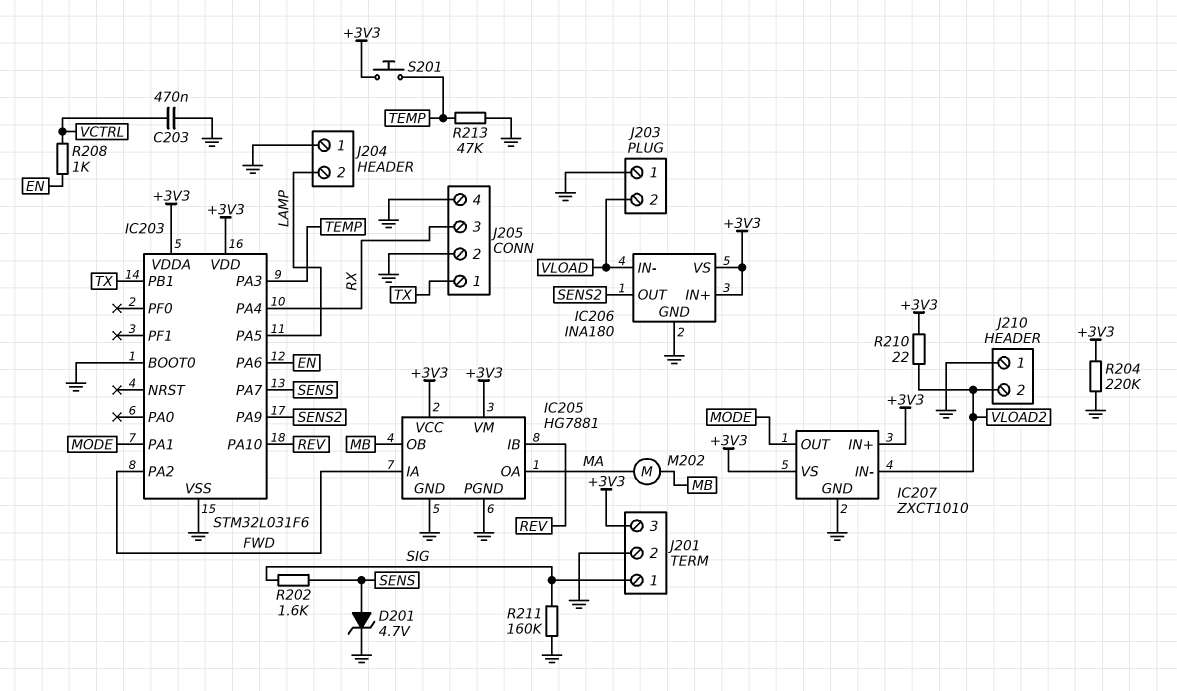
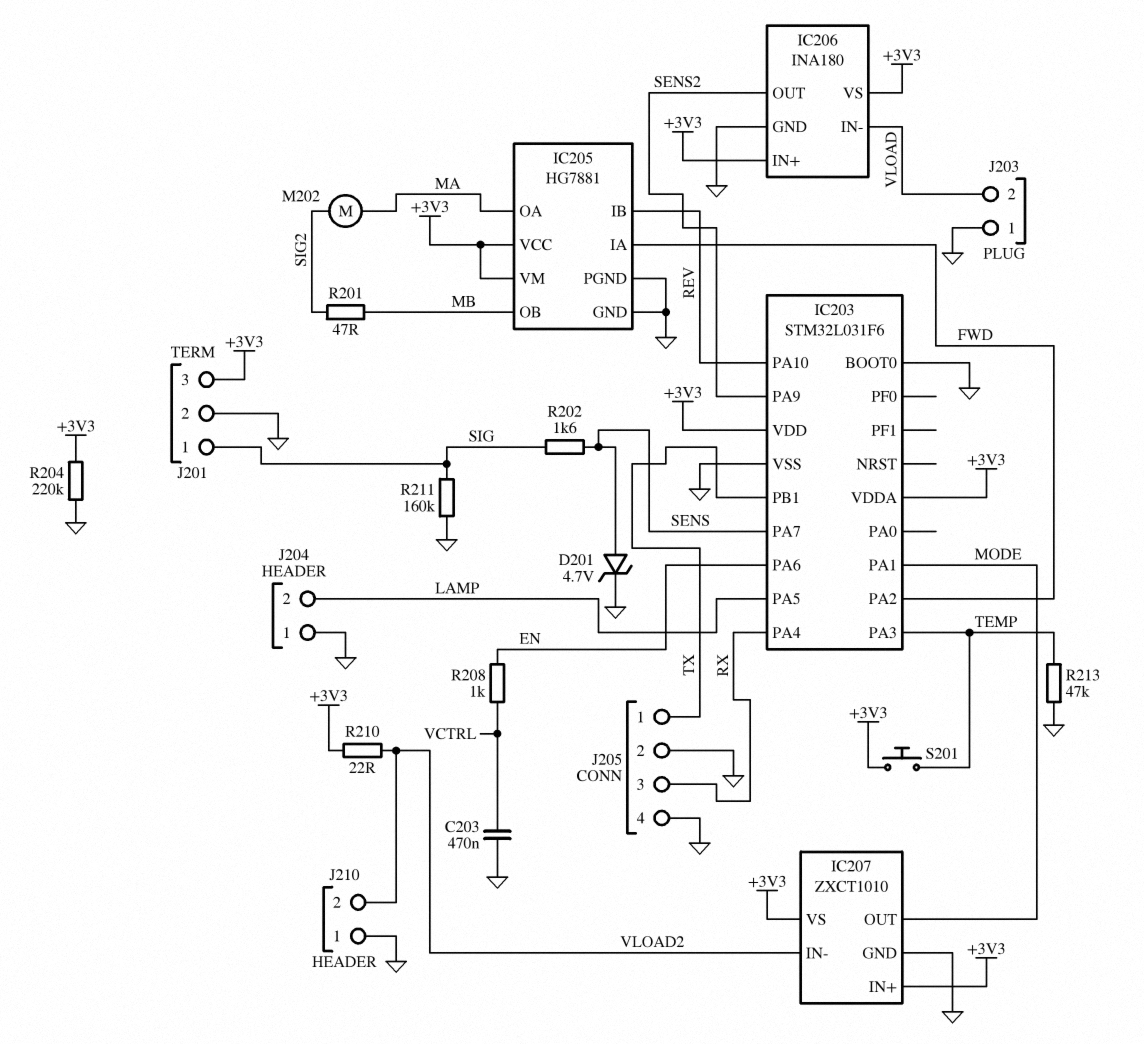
M202: motor (MA, MB) -> motor (MA, SIG2)
R201: none -> 47 (MB, SIG2)

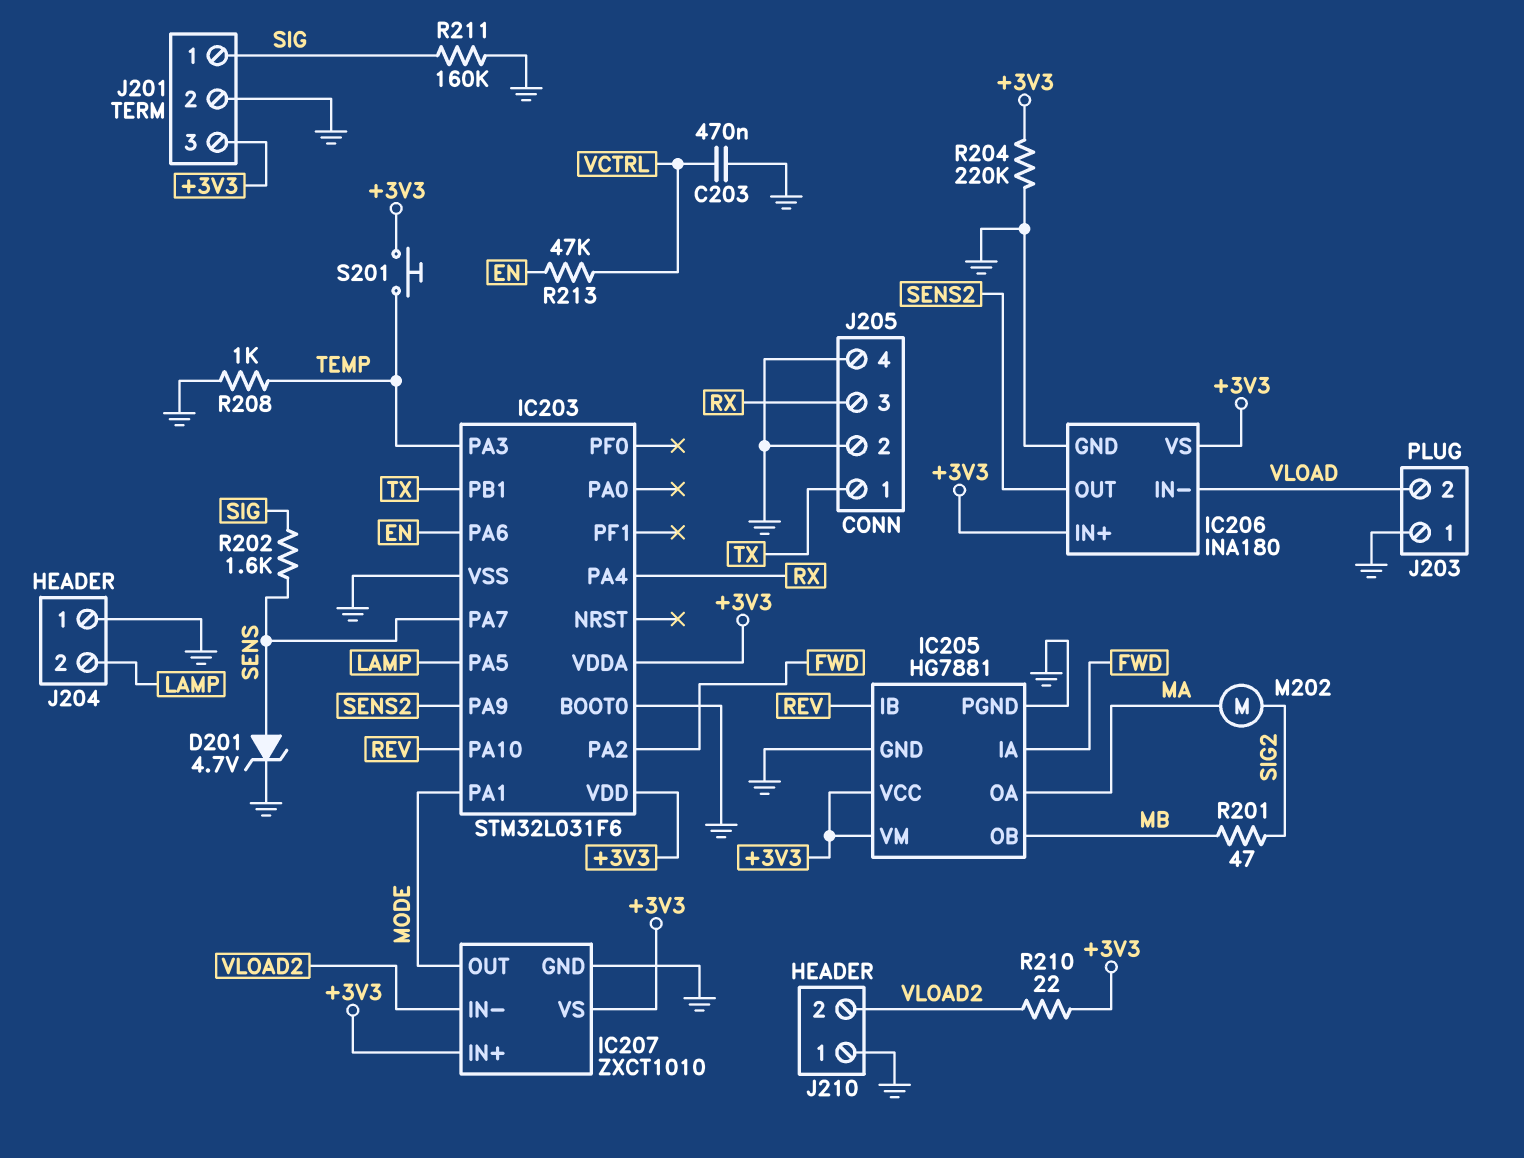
R208: 1k (EN, VCTRL) -> 1k (GND, TEMP)
R213: 47k (GND, TEMP) -> 47k (EN, VCTRL)

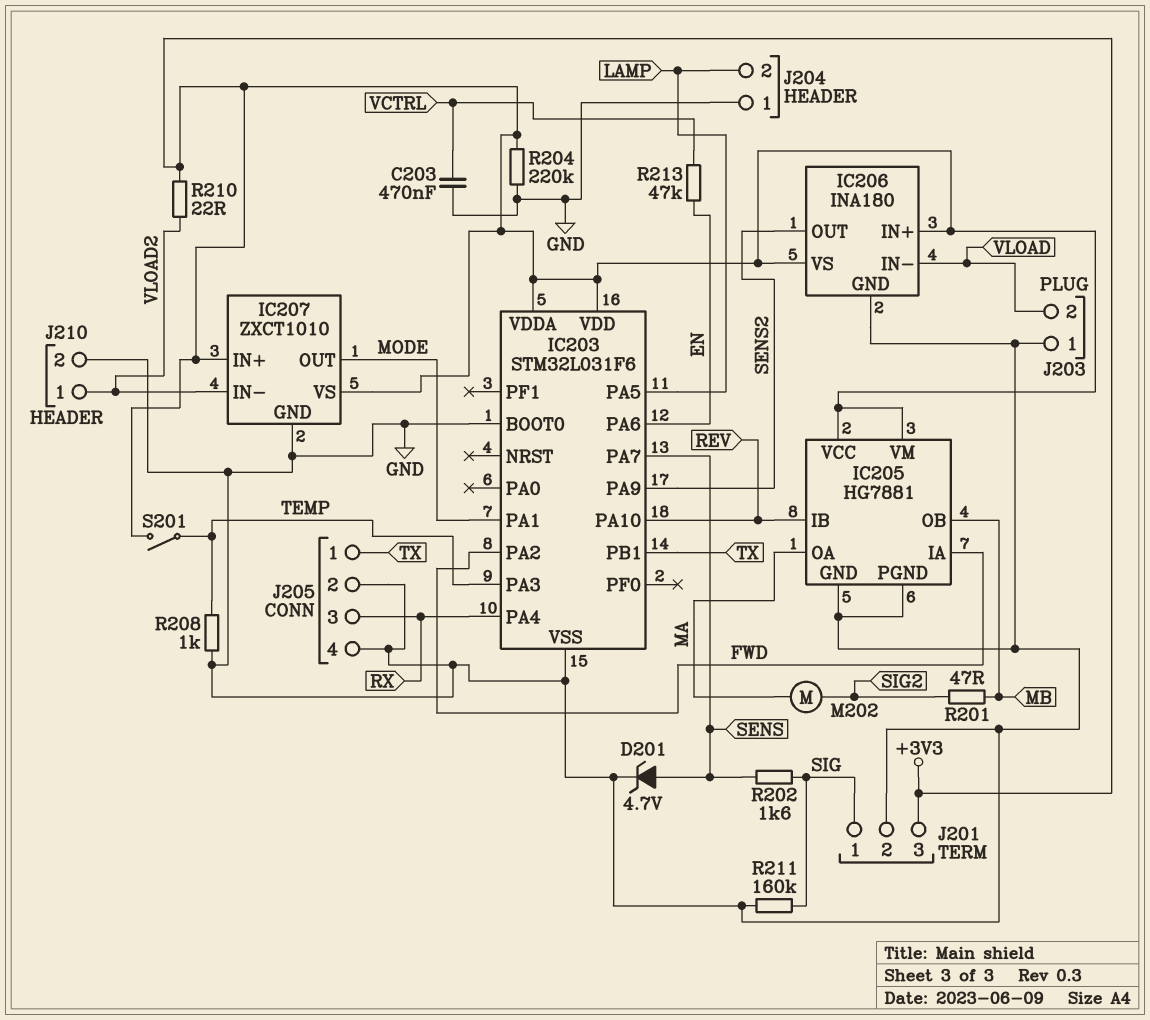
J210 pin 1: GND -> VLOAD2
J210 pin 2: VLOAD2 -> GND
S201: button (+3V3, TEMP) -> switch (+3V3, TEMP)

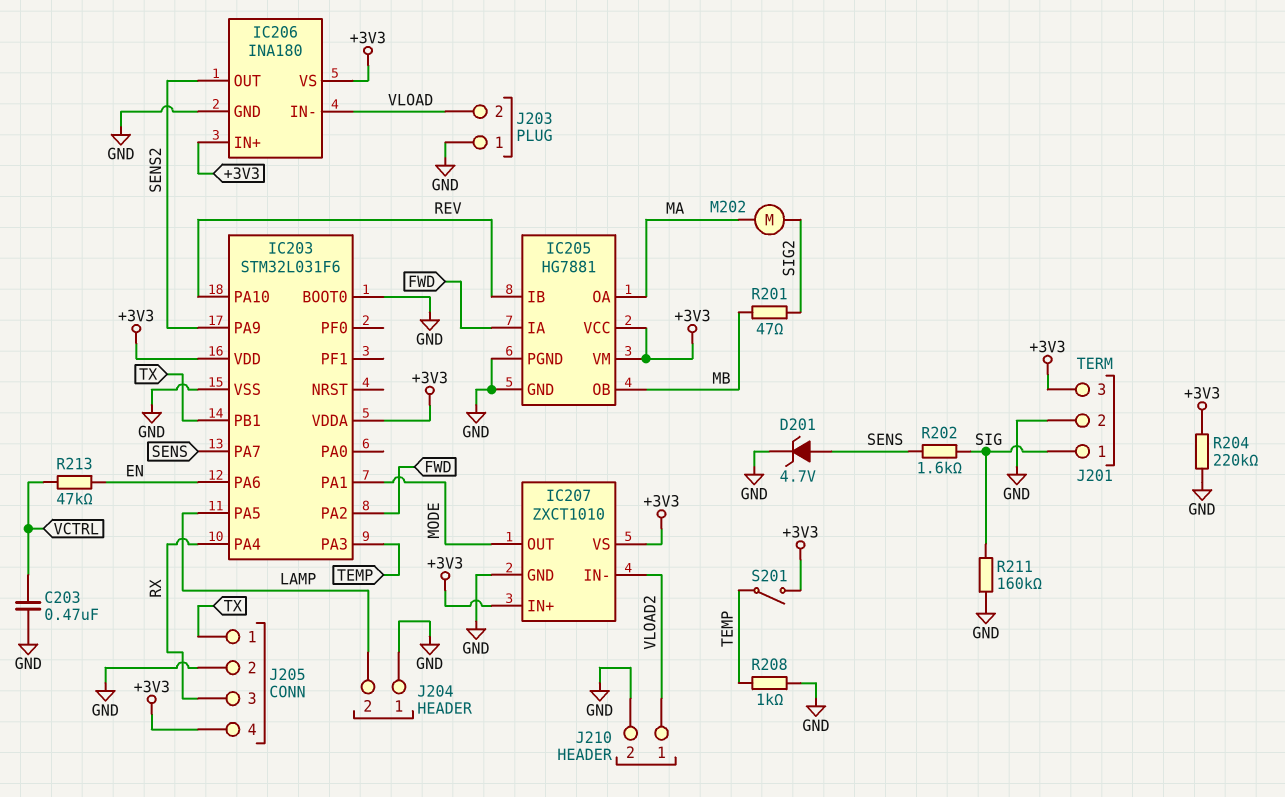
J205 pin 4: GND -> +3V3
R210: 22 (+3V3, VLOAD2) -> none

